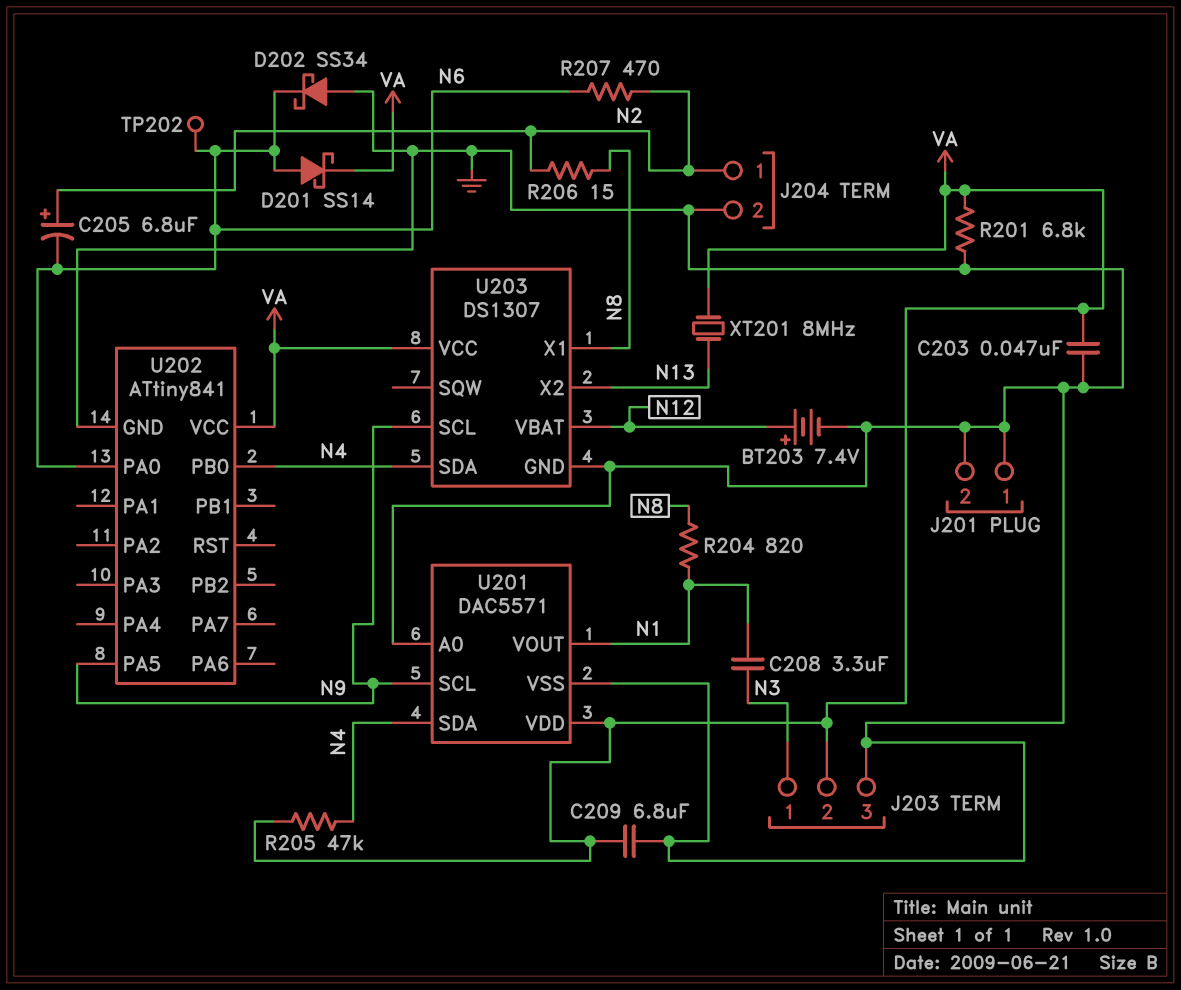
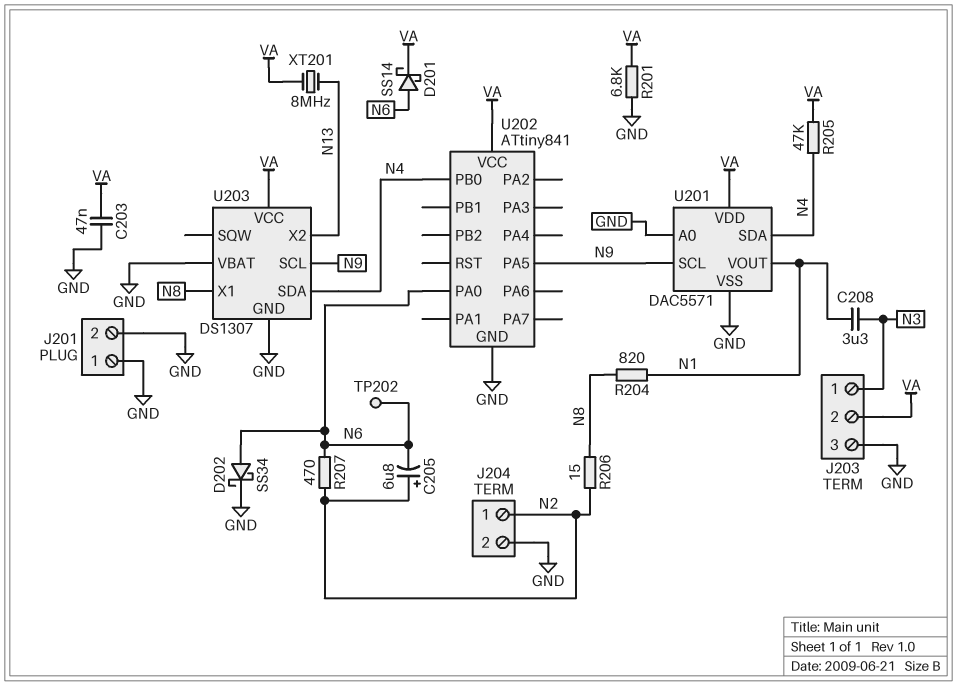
BT203: 7.4V (plus N12, minus GND) -> none
C209: 6.8uF (GND, VA) -> none
D202: schottky SS34 (A GND, K N6) -> schottky SS34 (A N6, K GND)
U203 pin VBAT: N12 -> GND

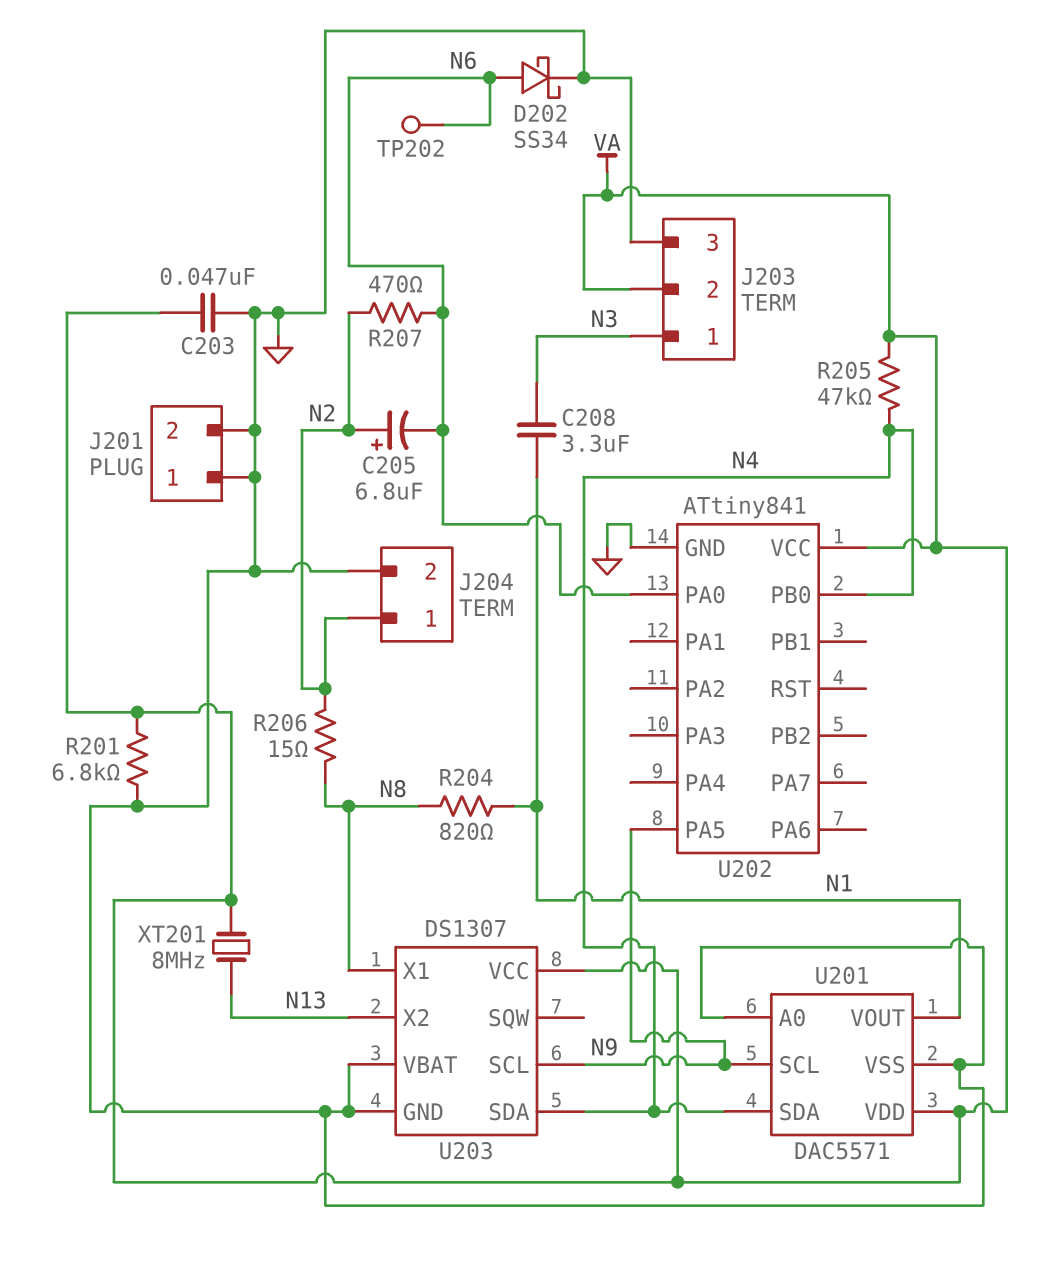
D201: schottky SS14 (A N6, K VA) -> none

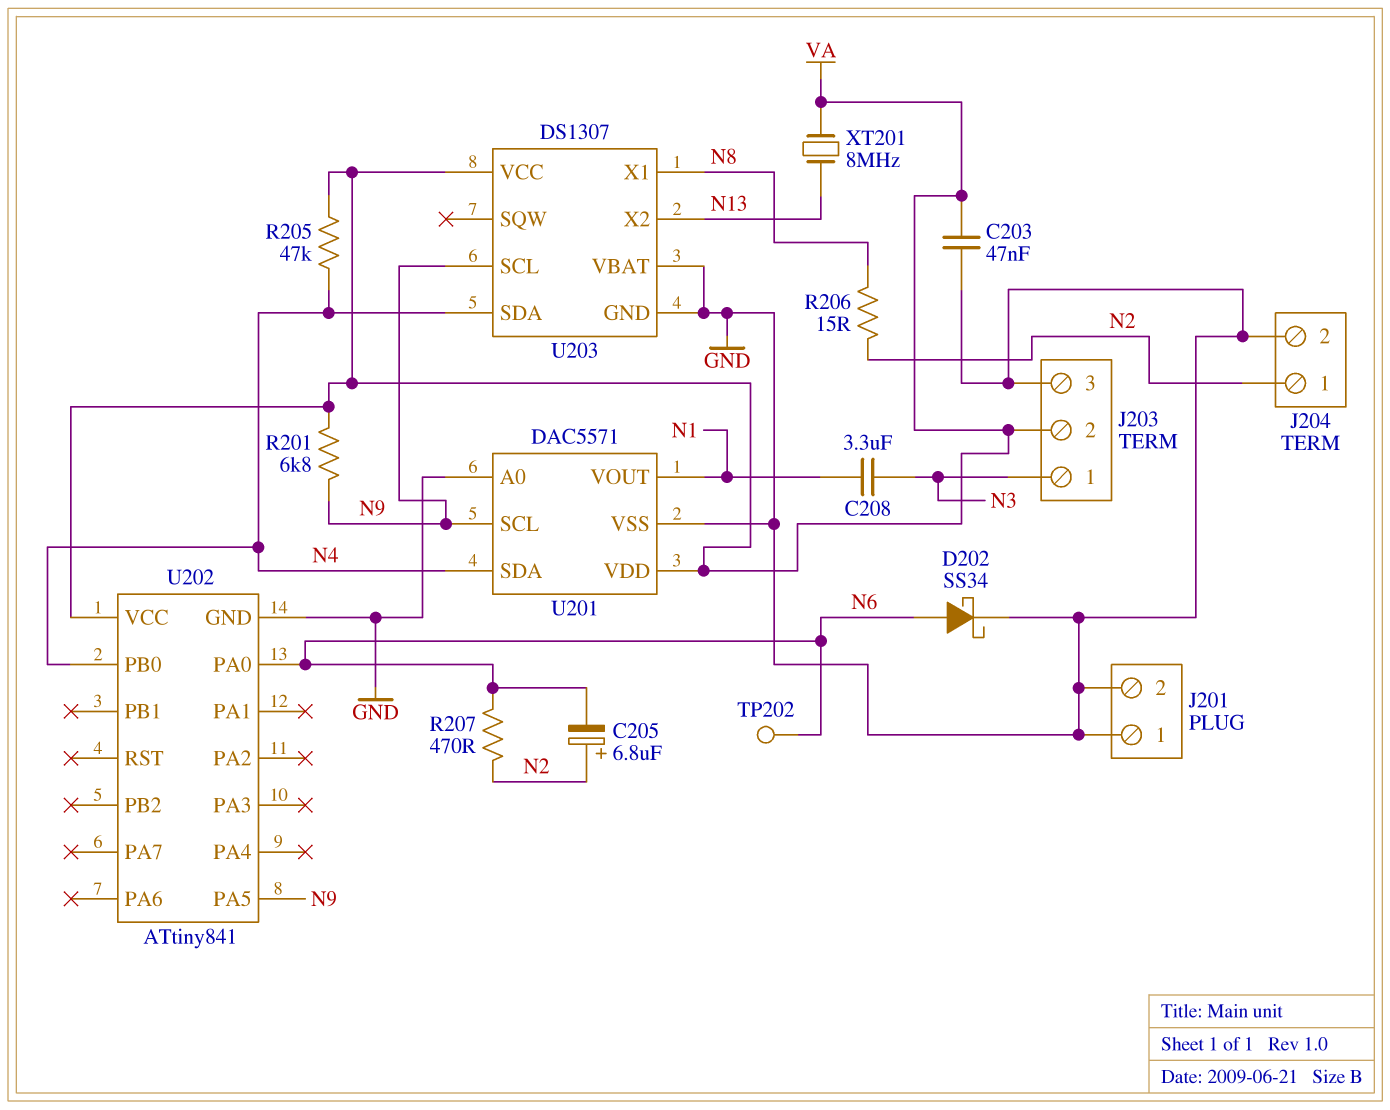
R201: 6.8k (GND, VA) -> 6.8k (N9, VA)
R204: 820 (N1, N8) -> none

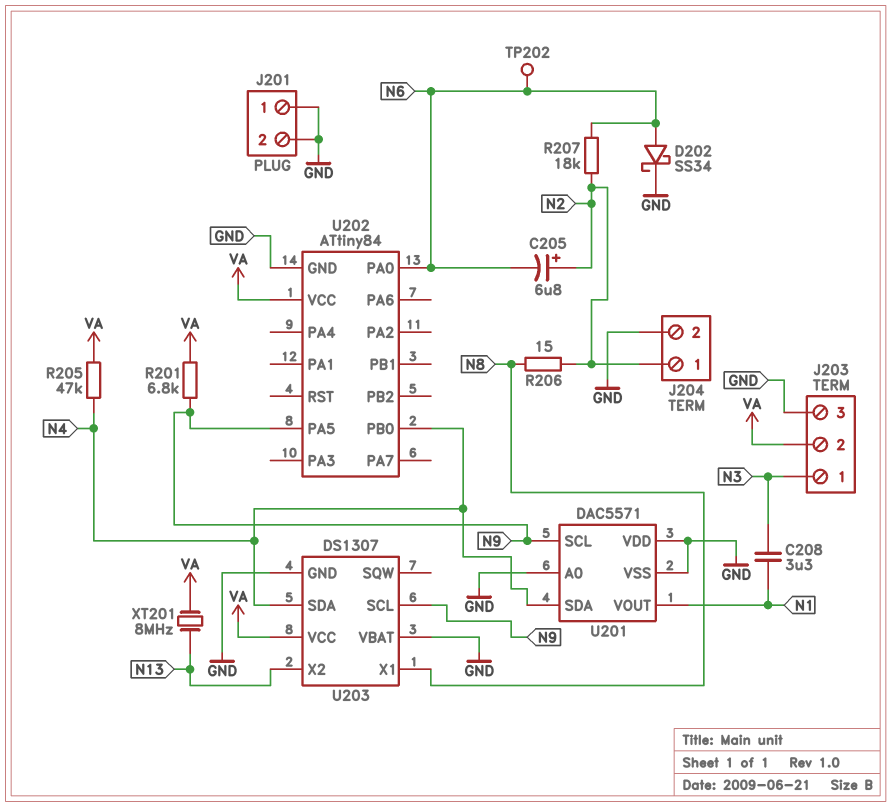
C203: 47nF (GND, VA) -> none
R207: 470 (N2, N6) -> 18k (N2, N6)
U201 pin VDD: VA -> GND
U202: ATtiny841 -> ATtiny84

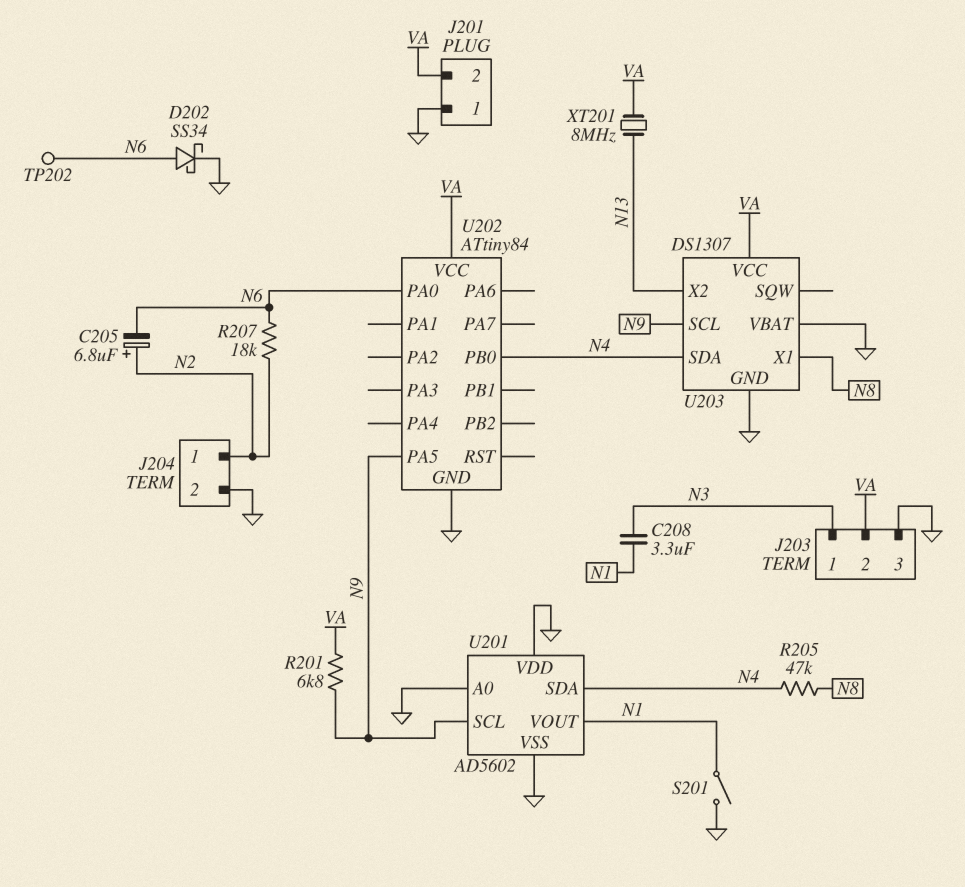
J201 pin 2: GND -> VA
R205: 47k (N4, VA) -> 47k (N4, N8)
R206: 15 (N2, N8) -> none
S201: none -> switch (GND, N1)
U201: DAC5571 -> AD5602

